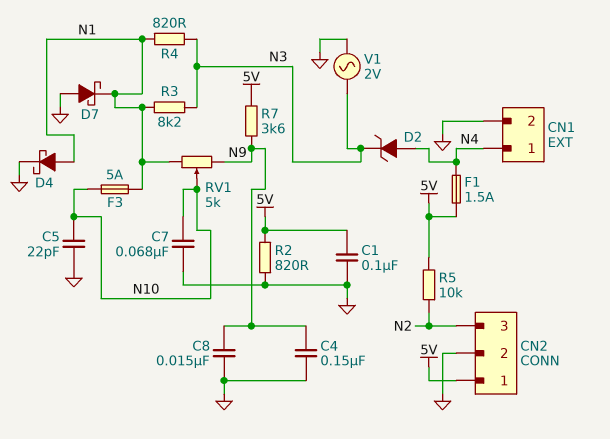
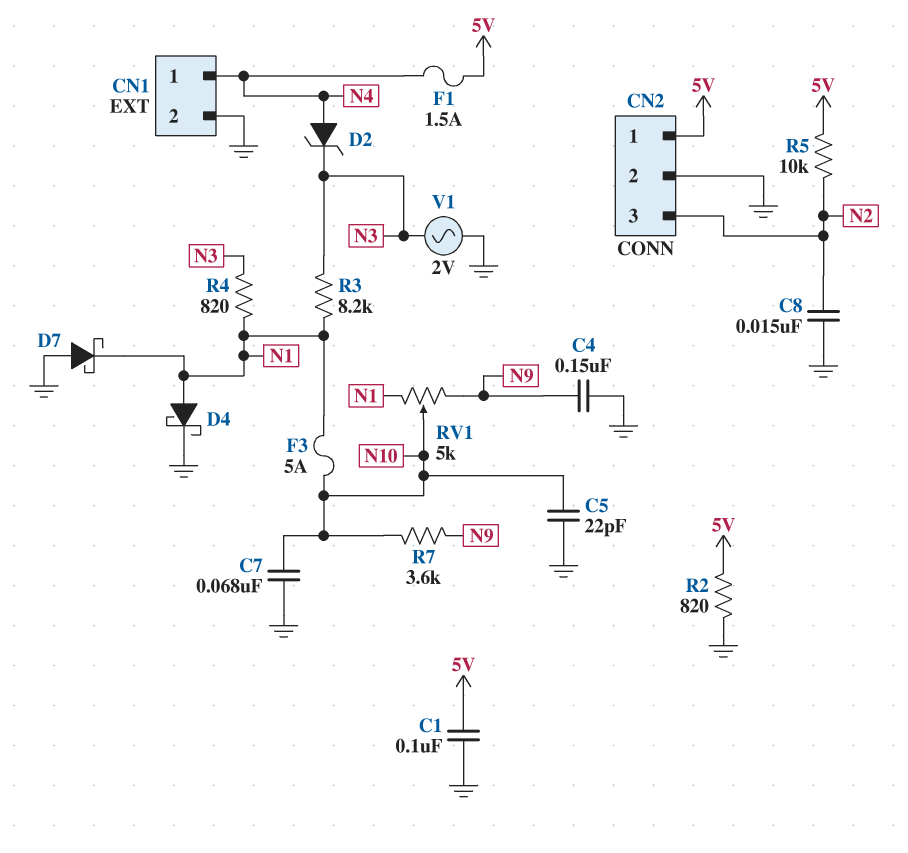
C8: 15nF (GND, N9) -> 15nF (GND, N2)
R7: 3.6k (5V, N9) -> 3.6k (N9, N10)

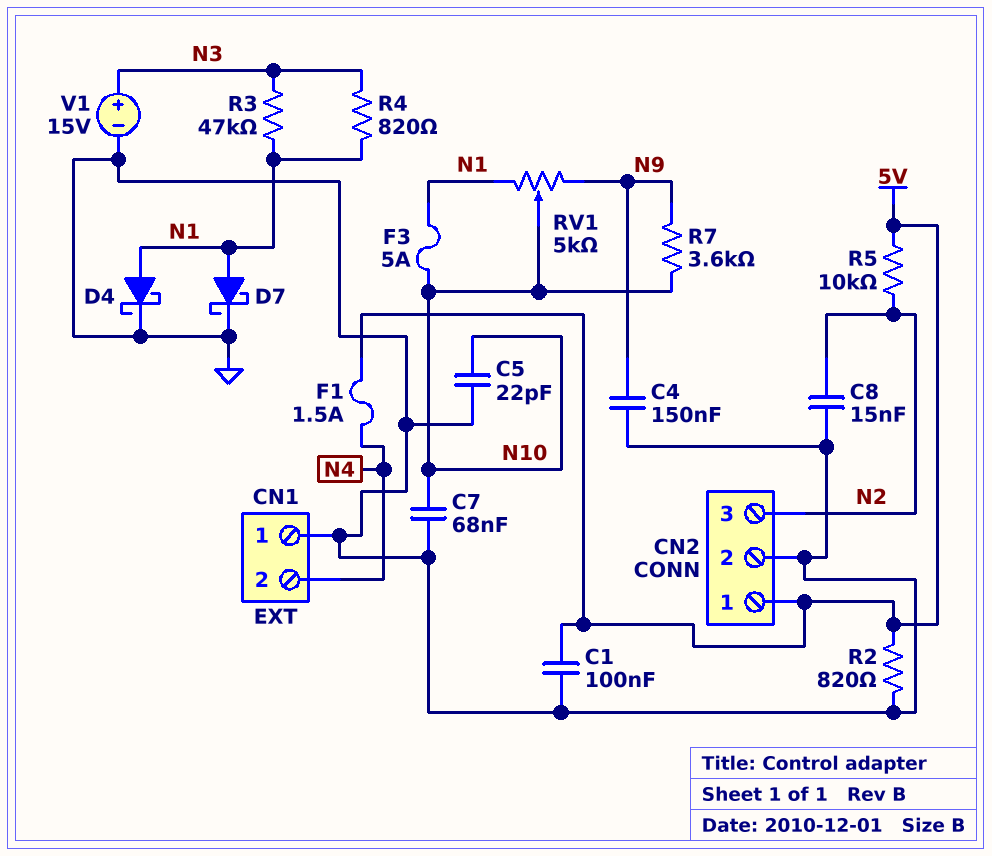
CN1 pin 1: N4 -> GND
CN1 pin 2: GND -> N4
D2: zener (A N4, K N3) -> none
D7: schottky (A GND, K N1) -> schottky (A N1, K GND)
R3: 8.2k (N1, N3) -> 47k (N1, N3)
V1: AC 2V (GND, N3) -> 15V (plus N3, minus GND)

